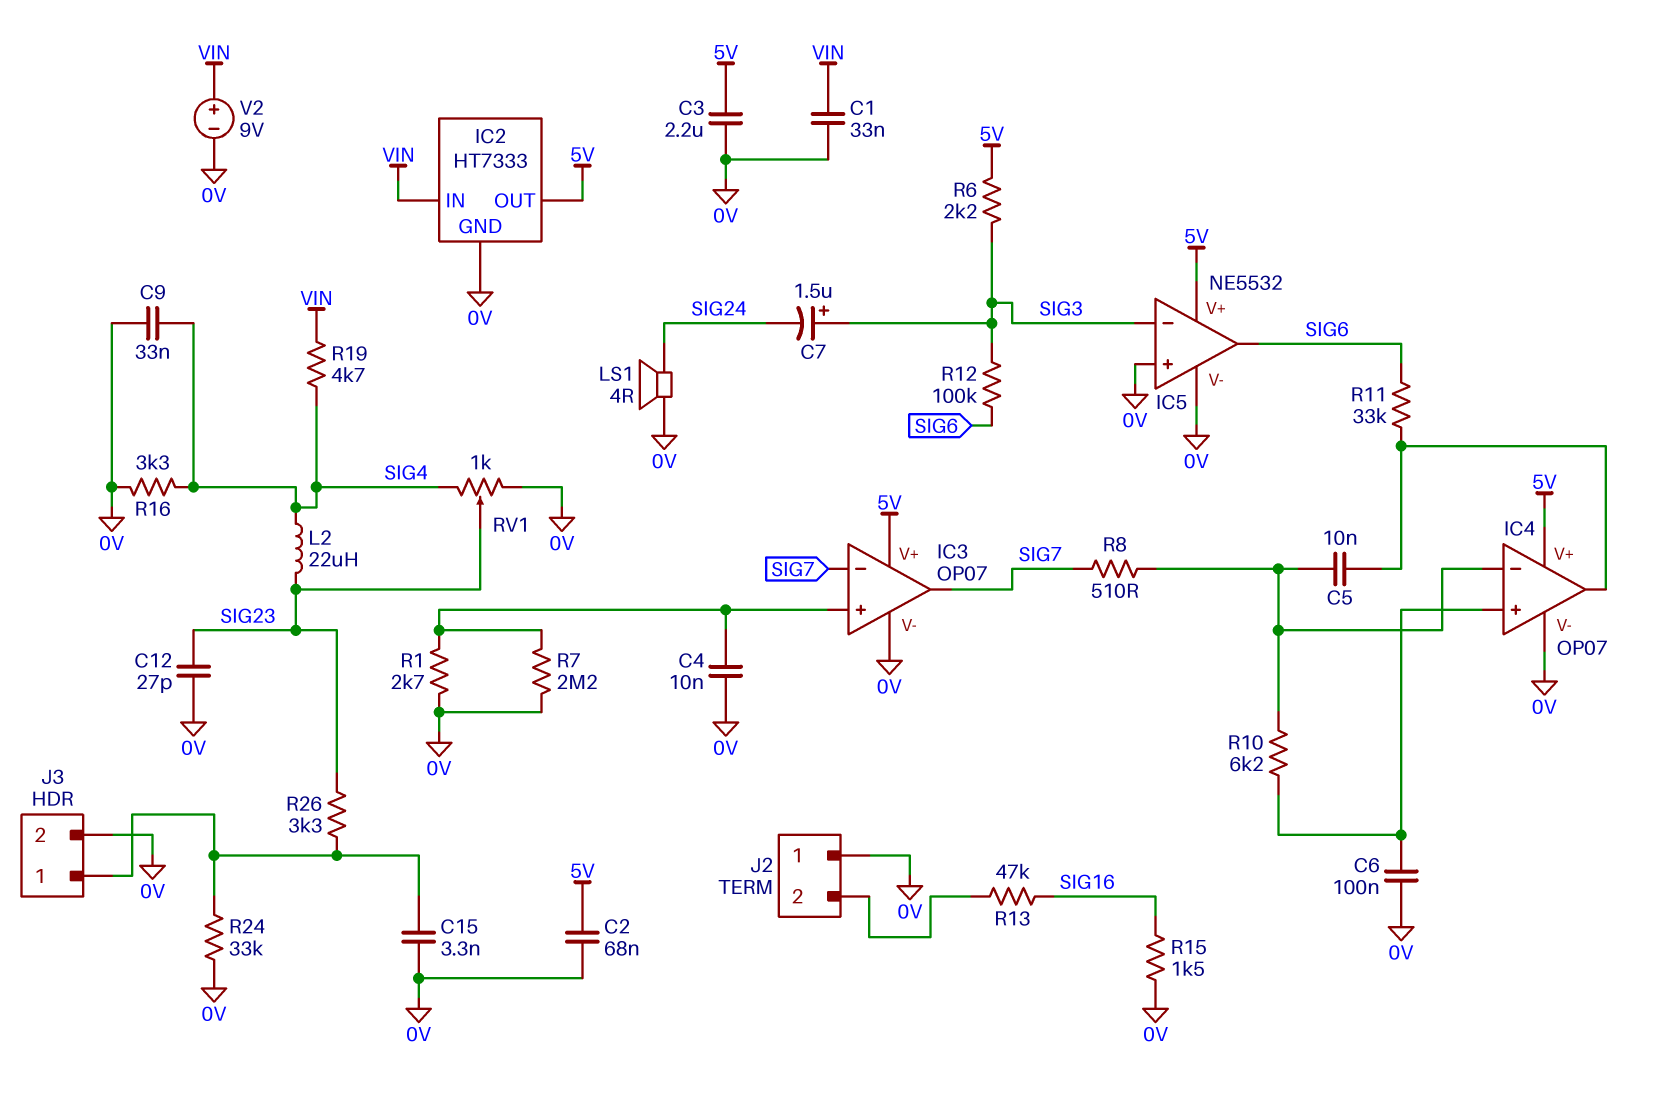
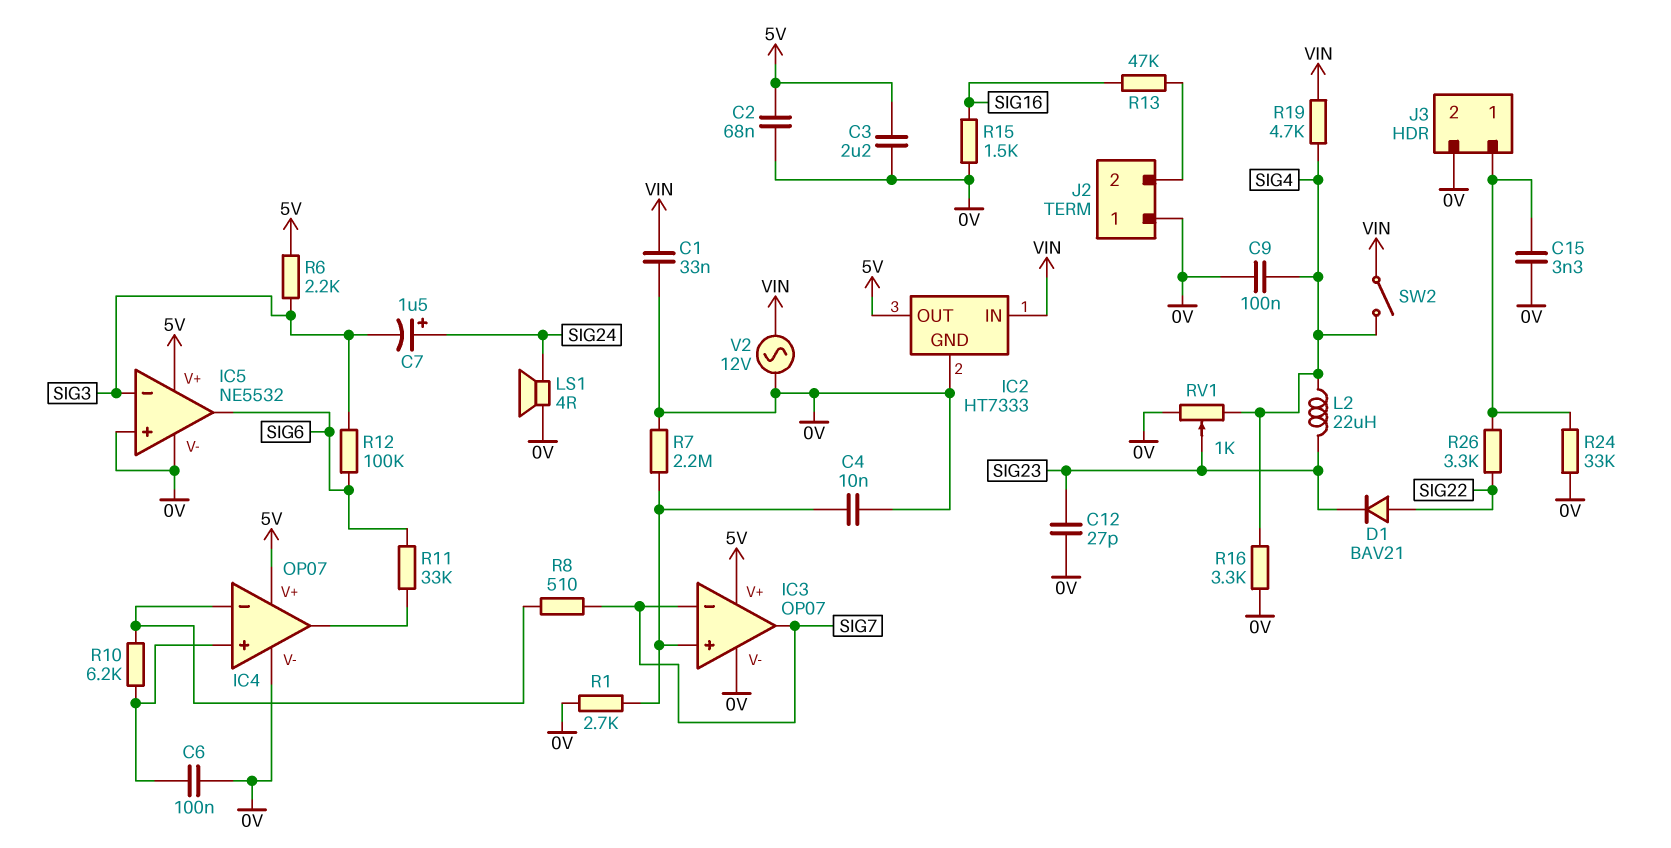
C5: 10nF (IC4/in-, IC4/out) -> none
C7: 1.5uF (plus SIG3, minus SIG24) -> 1.5uF (plus SIG24, minus SIG3)
C9: 33nF (0V, SIG4) -> 100nF (0V, SIG4)
D1: none -> diode BAV21 (A SIG22, K SIG23)
R26: 3.3k (J3/1, SIG23) -> 3.3k (J3/1, SIG22)
SW2: none -> switch (SIG4, VIN)
V2: 9V (plus VIN, minus 0V) -> AC 12V (0V, VIN)

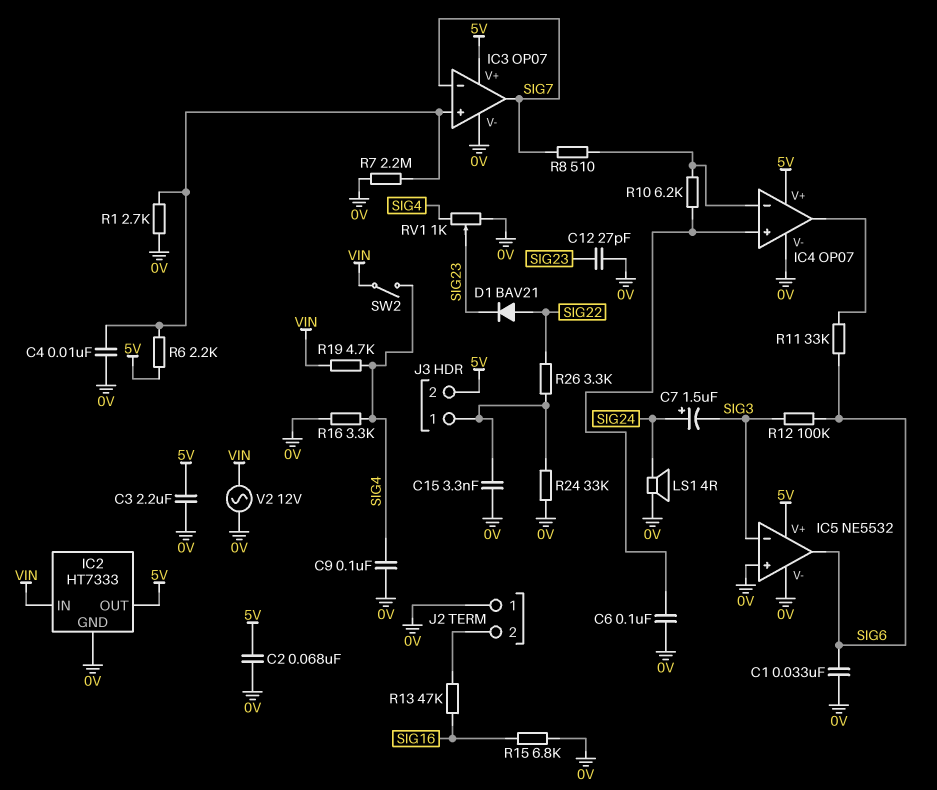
C1: 33nF (0V, VIN) -> 33nF (0V, SIG6)
J3 pin 2: 0V -> 5V
L2: 22uH (SIG4, SIG23) -> none
R6: 2.2k (5V, SIG3) -> 2.2k (5V, IC3/in+)
R15: 1.5k (0V, SIG16) -> 6.8k (0V, SIG16)

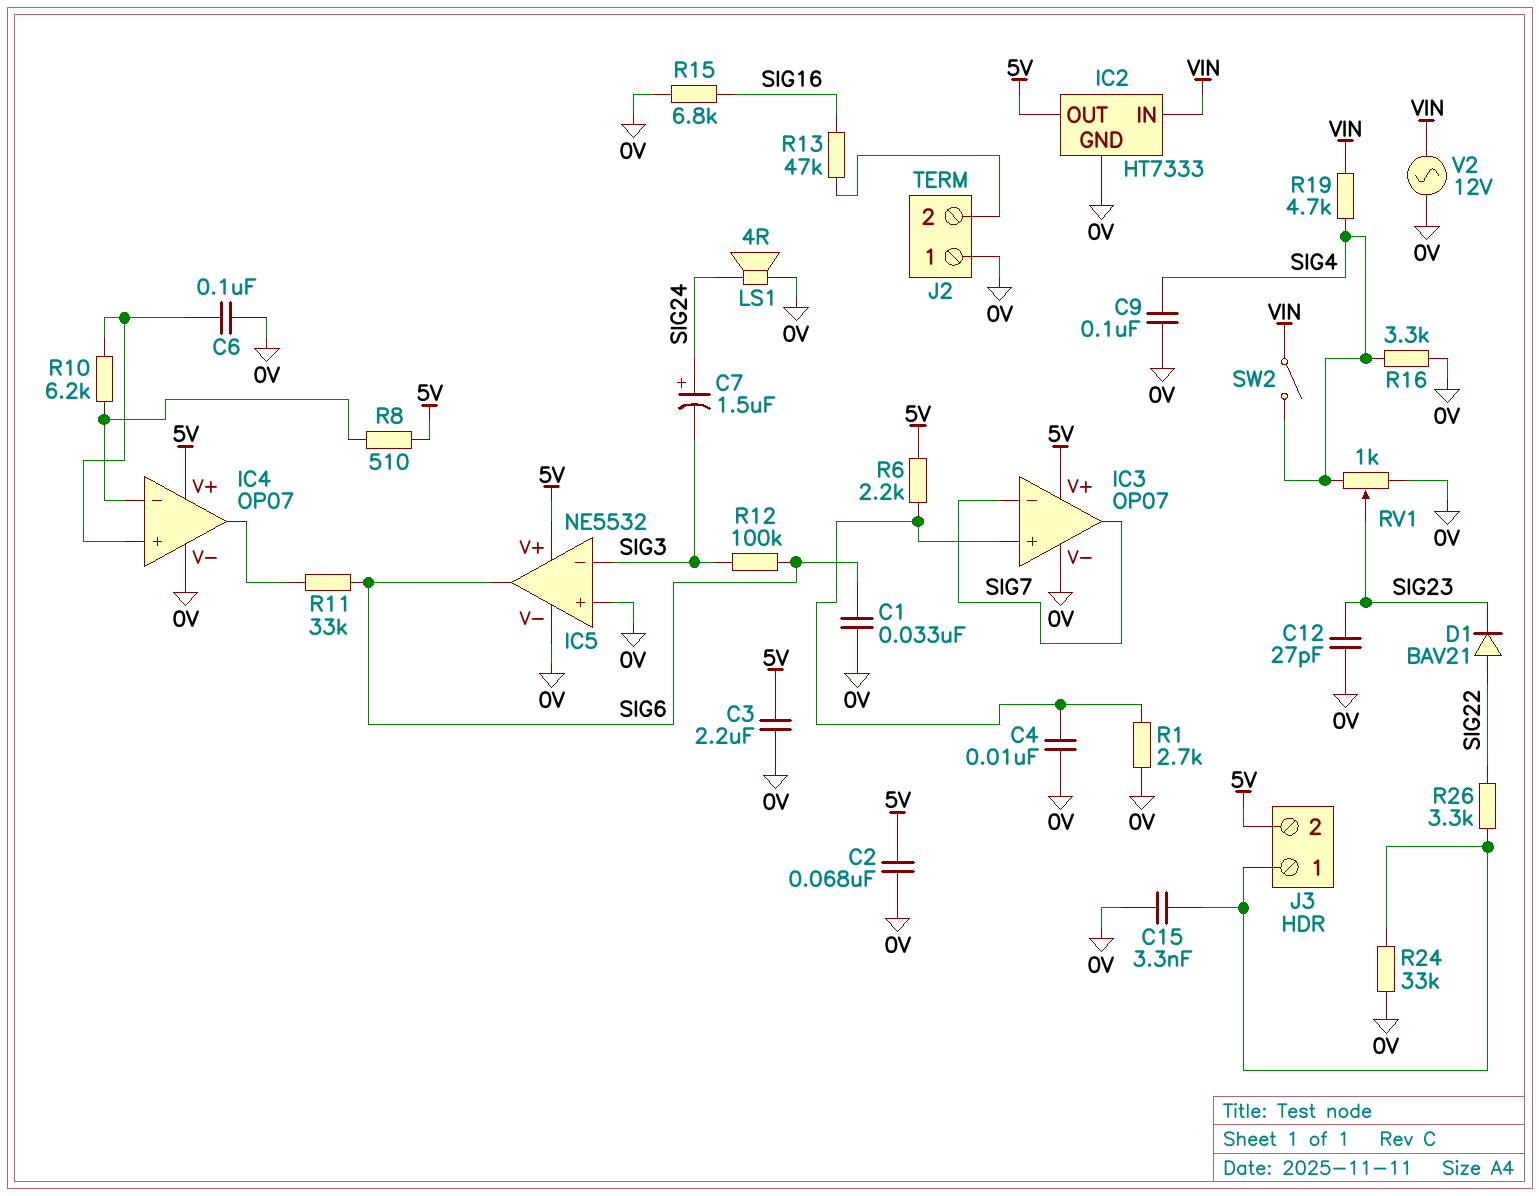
R7: 2.2M (0V, IC3/in+) -> none
R8: 510 (IC4/in-, SIG7) -> 510 (5V, IC4/in-)

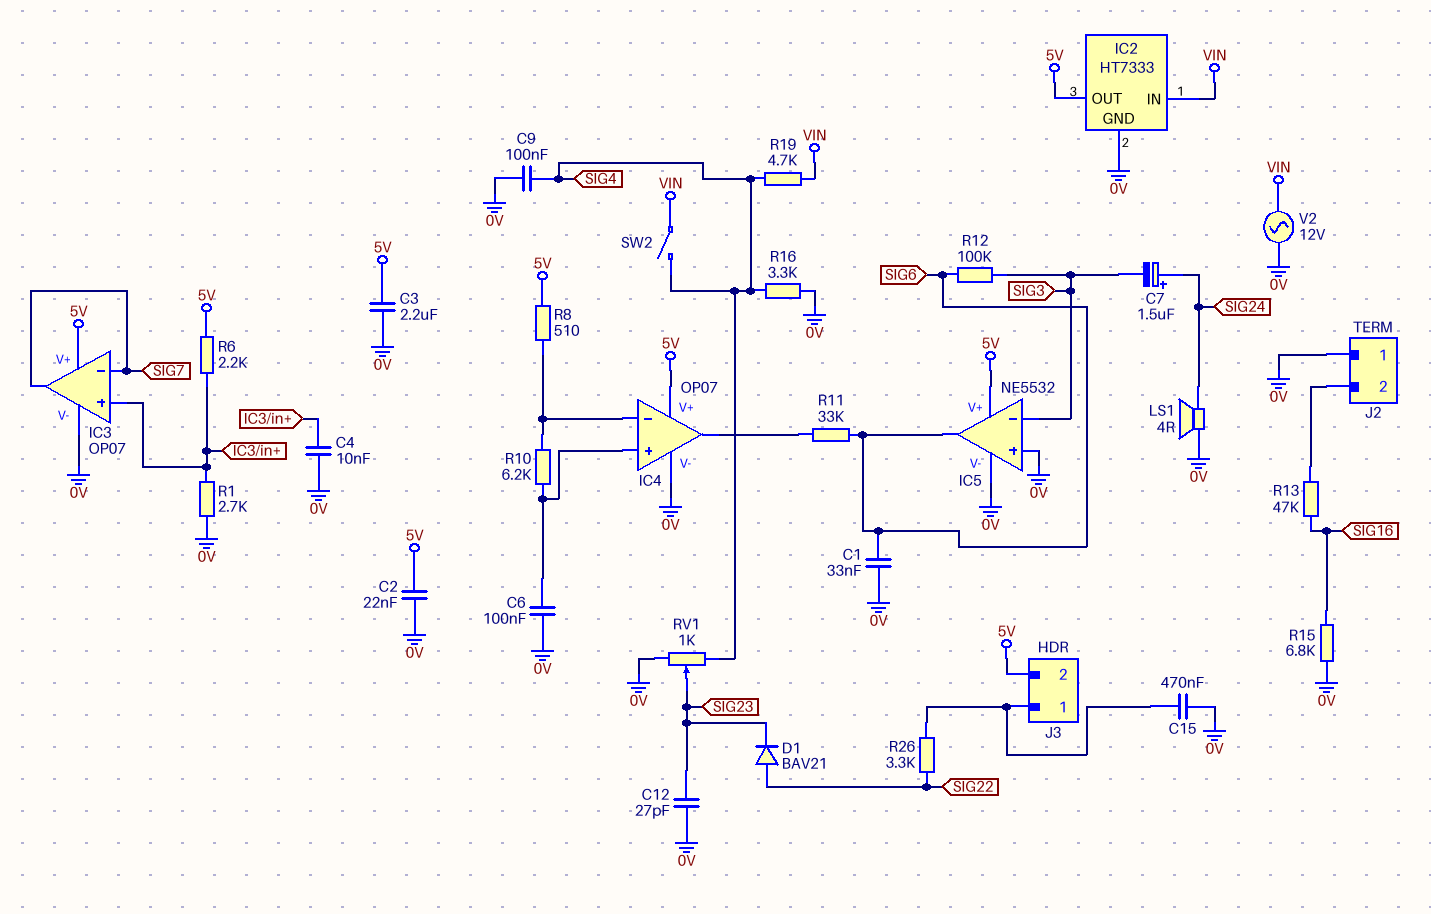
C2: 68nF (0V, 5V) -> 22nF (0V, 5V)
C15: 3.3nF (0V, J3/1) -> 470nF (0V, J3/1)
R24: 33k (0V, J3/1) -> none

